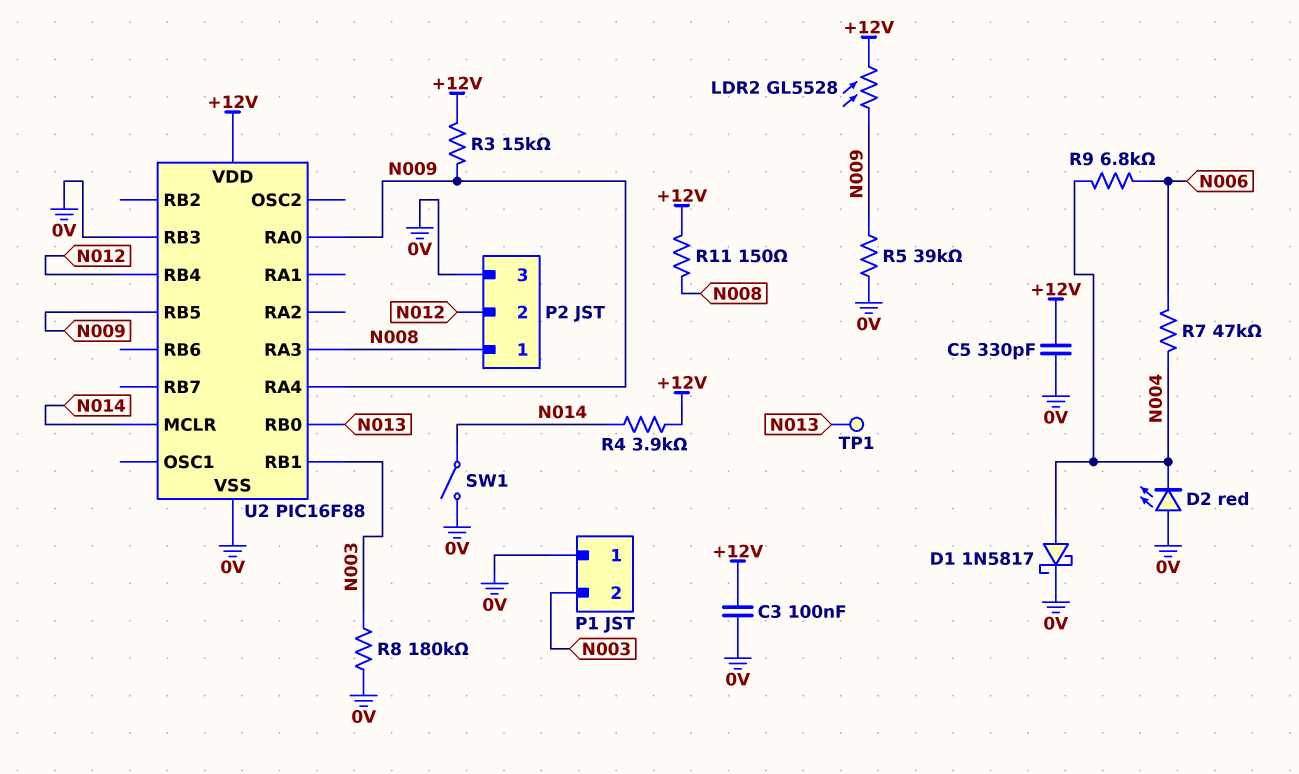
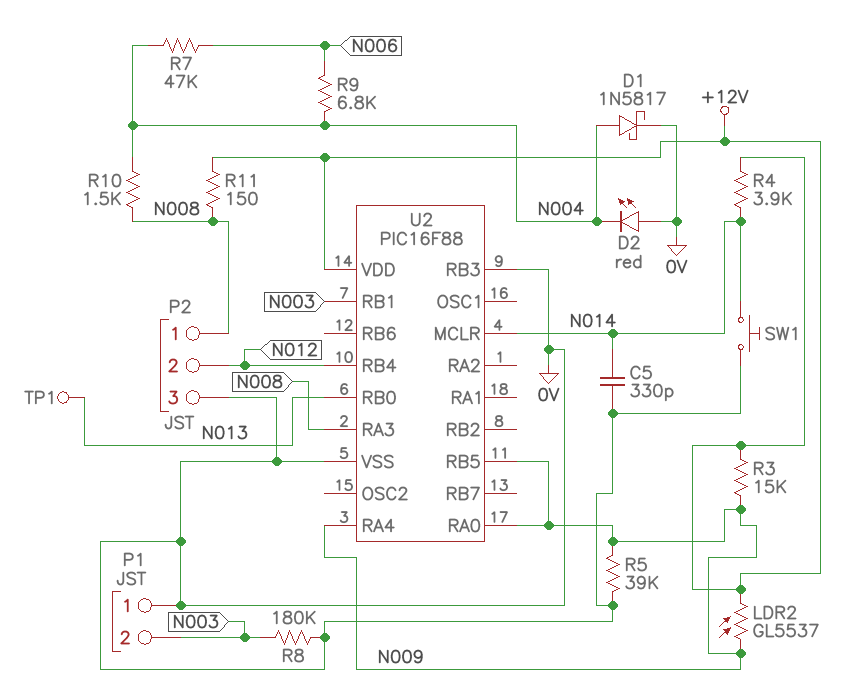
C3: 100nF (+12V, 0V) -> none
C5: 330pF (+12V, 0V) -> 330pF (0V, N014)
LDR2: GL5528 (+12V, N009) -> GL5537 (+12V, N009)
R10: none -> 1.5k (N004, N008)
SW1: switch (0V, N014) -> button (0V, N014)

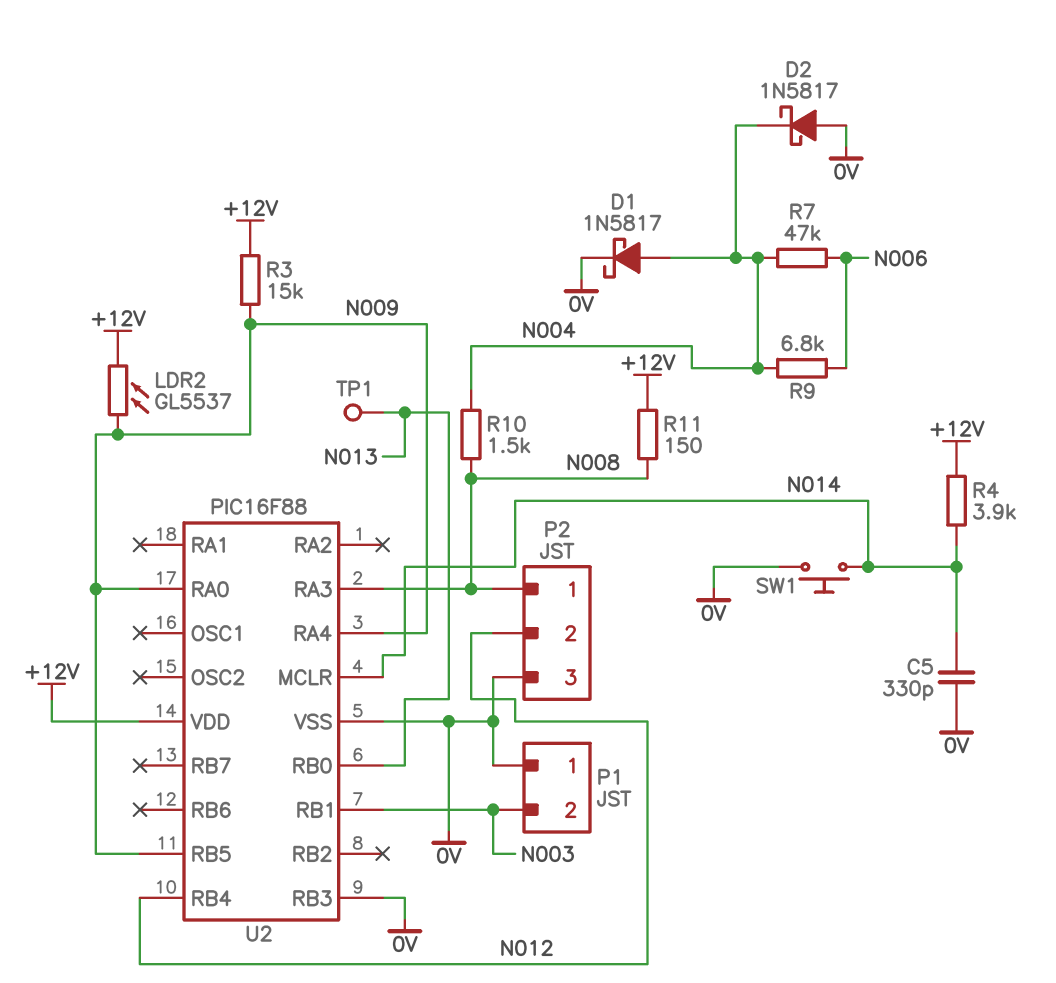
D2: LED red (A 0V, K N004) -> schottky 1N5817 (A 0V, K N004)
R5: 39k (0V, N009) -> none
R8: 180k (0V, N003) -> none

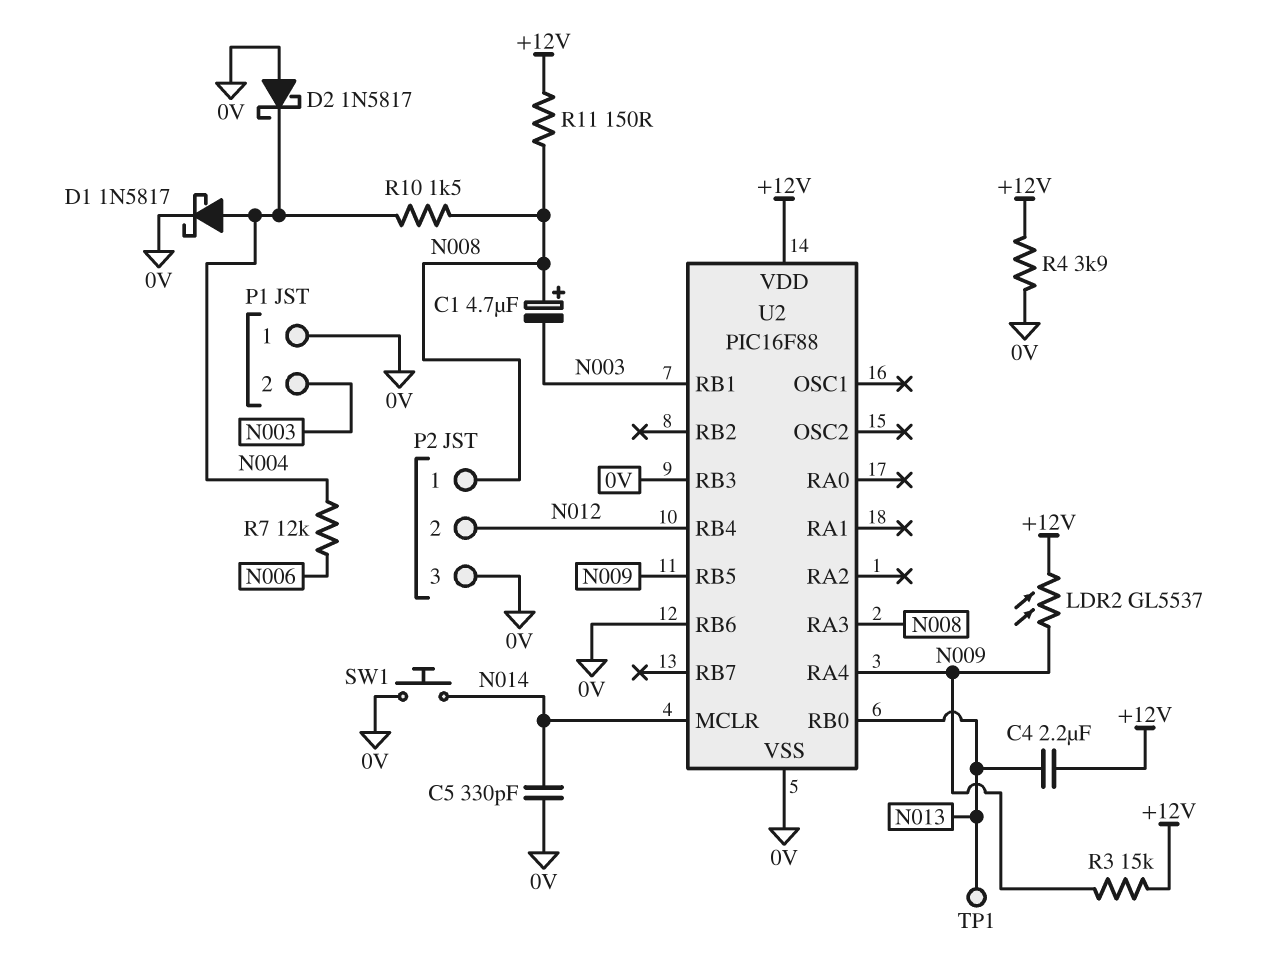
C1: none -> 4.7uF (plus N008, minus N003)
C4: none -> 2.2uF (+12V, N013)
R4: 3.9k (+12V, N014) -> 3.9k (+12V, 0V)
R7: 47k (N004, N006) -> 12k (N004, N006)
R9: 6.8k (N004, N006) -> none
U2 pin RA0: N009 -> none
U2 pin RB6: none -> 0V

